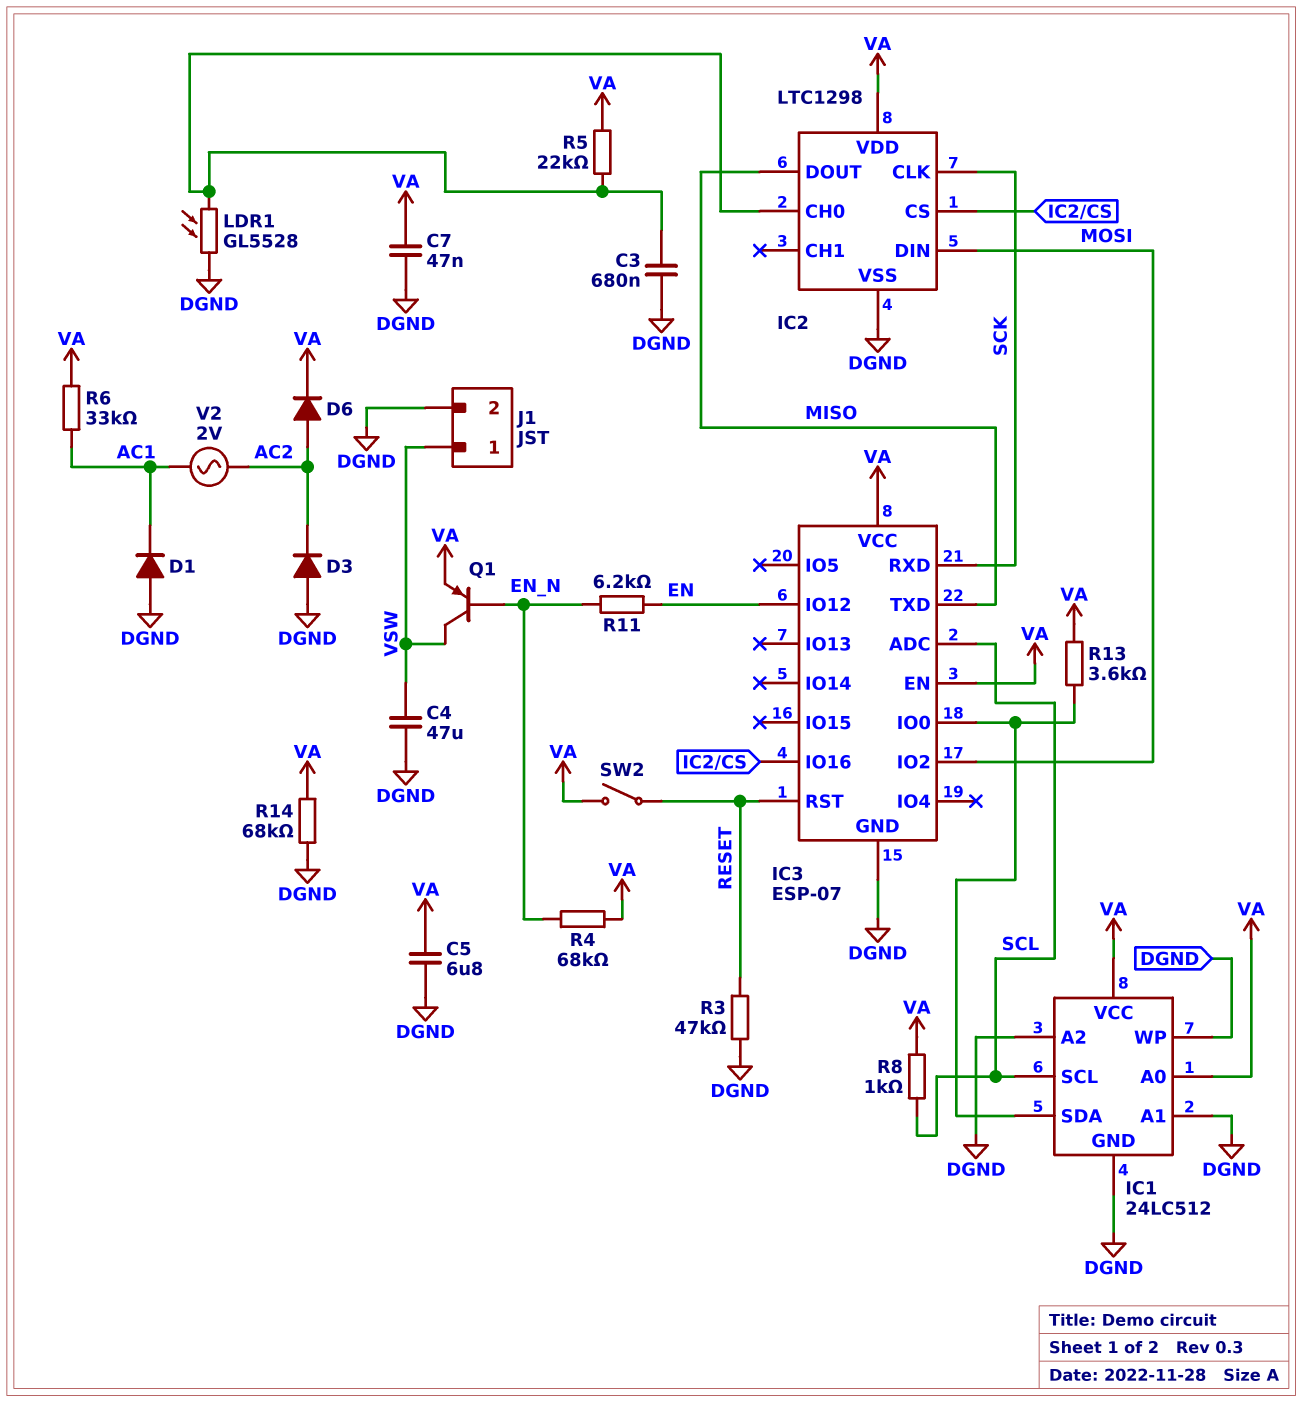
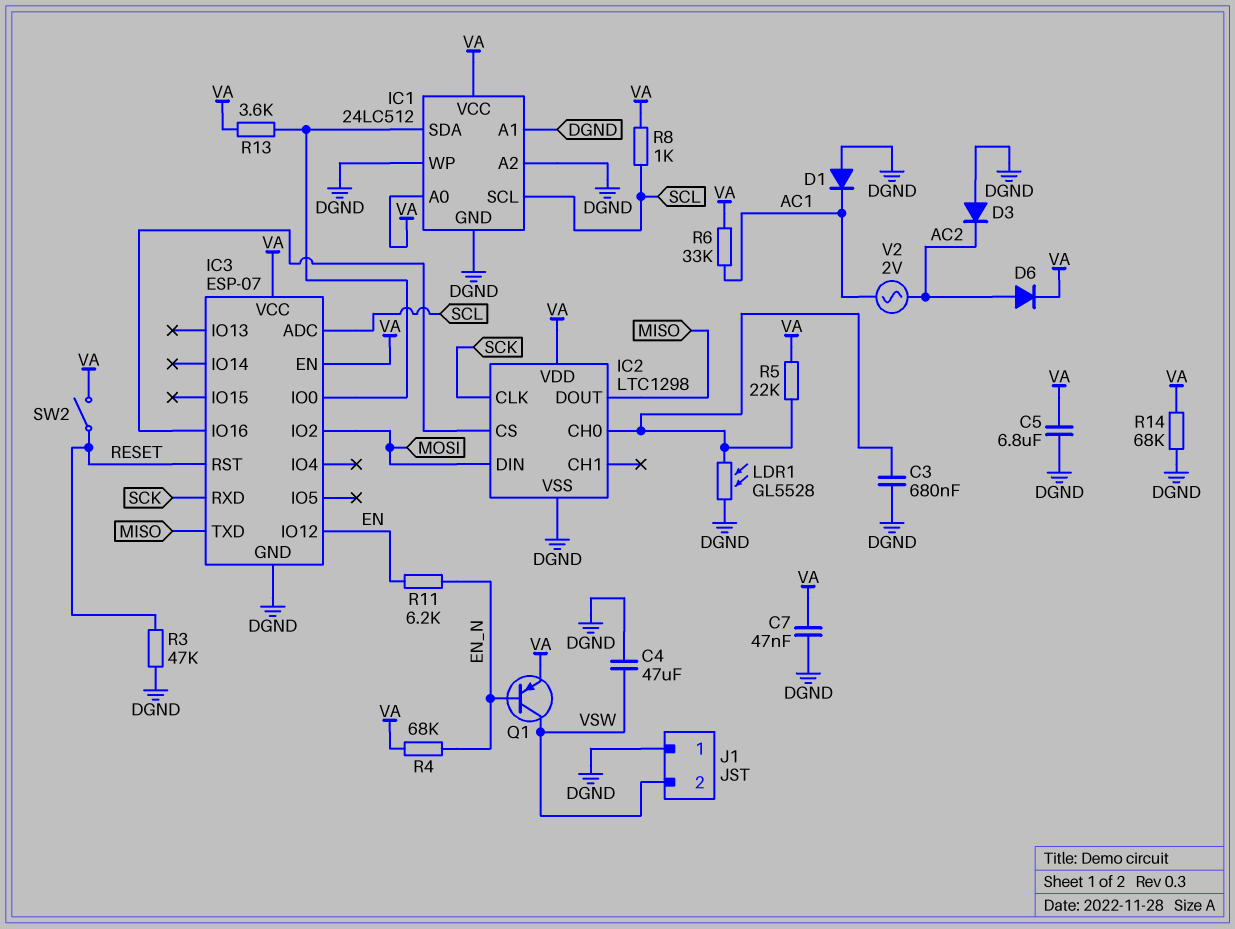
J1 pin 1: VSW -> DGND
J1 pin 2: DGND -> VSW

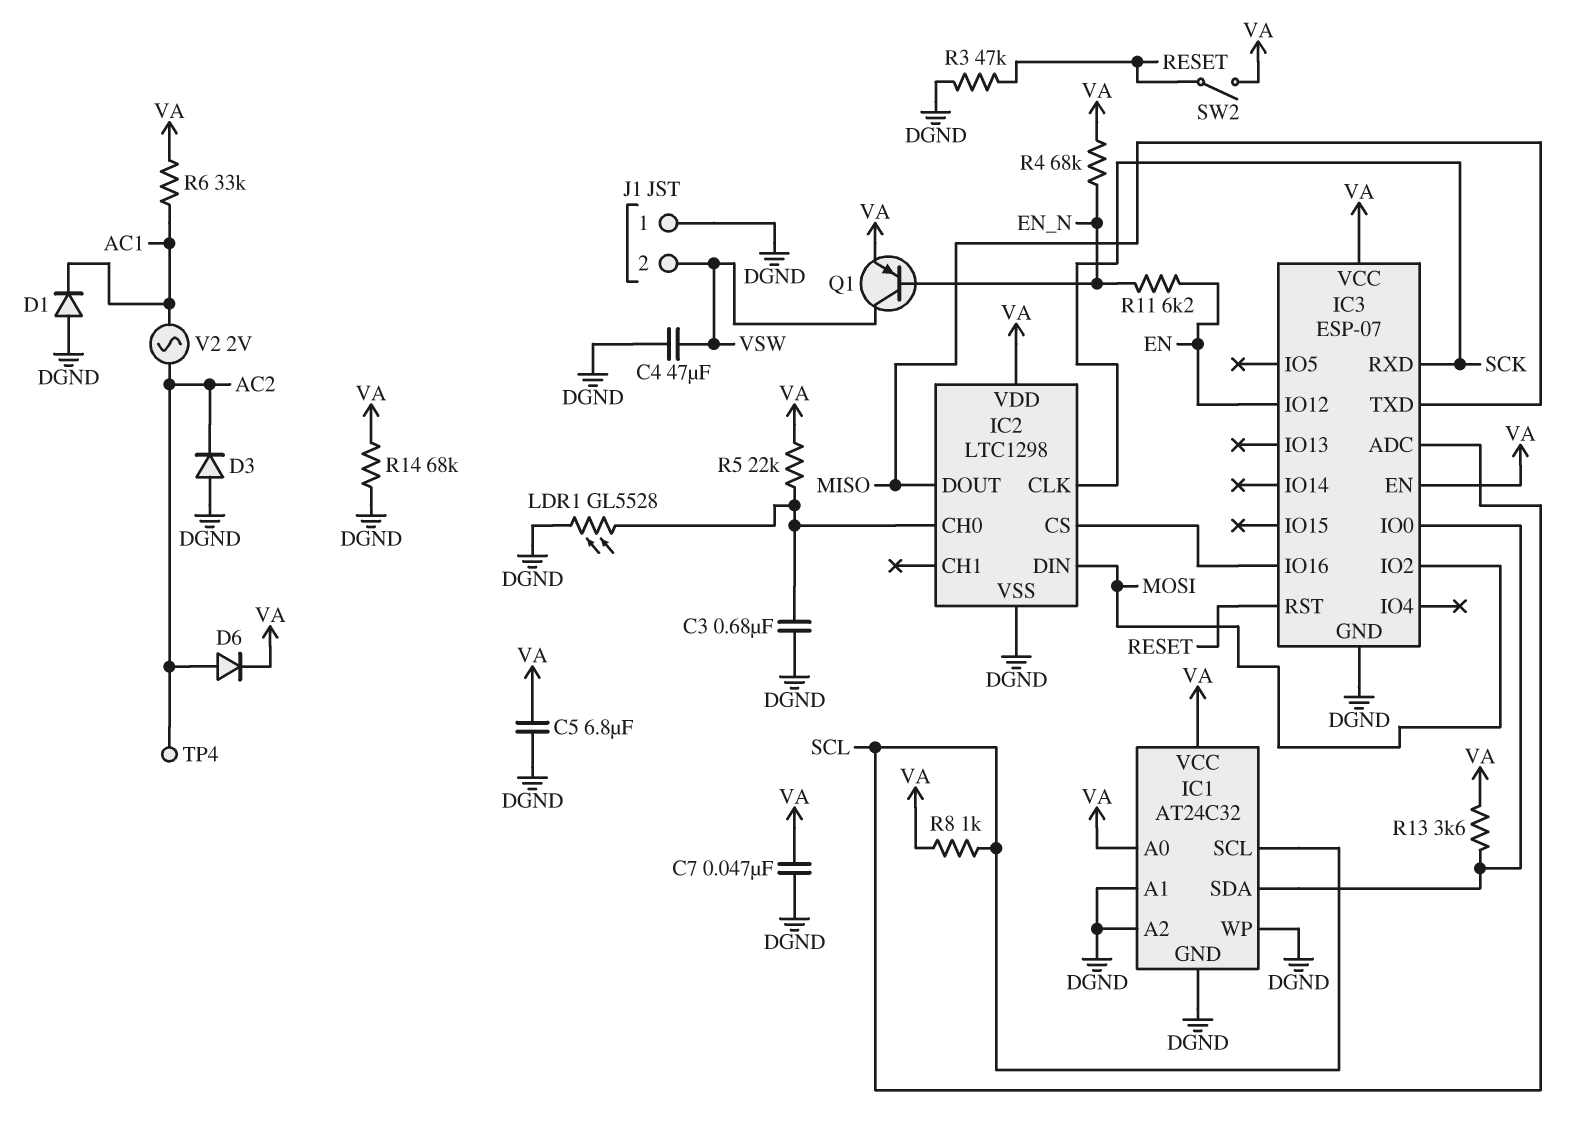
IC1: 24LC512 -> AT24C32
TP4: none -> test point (AC2)

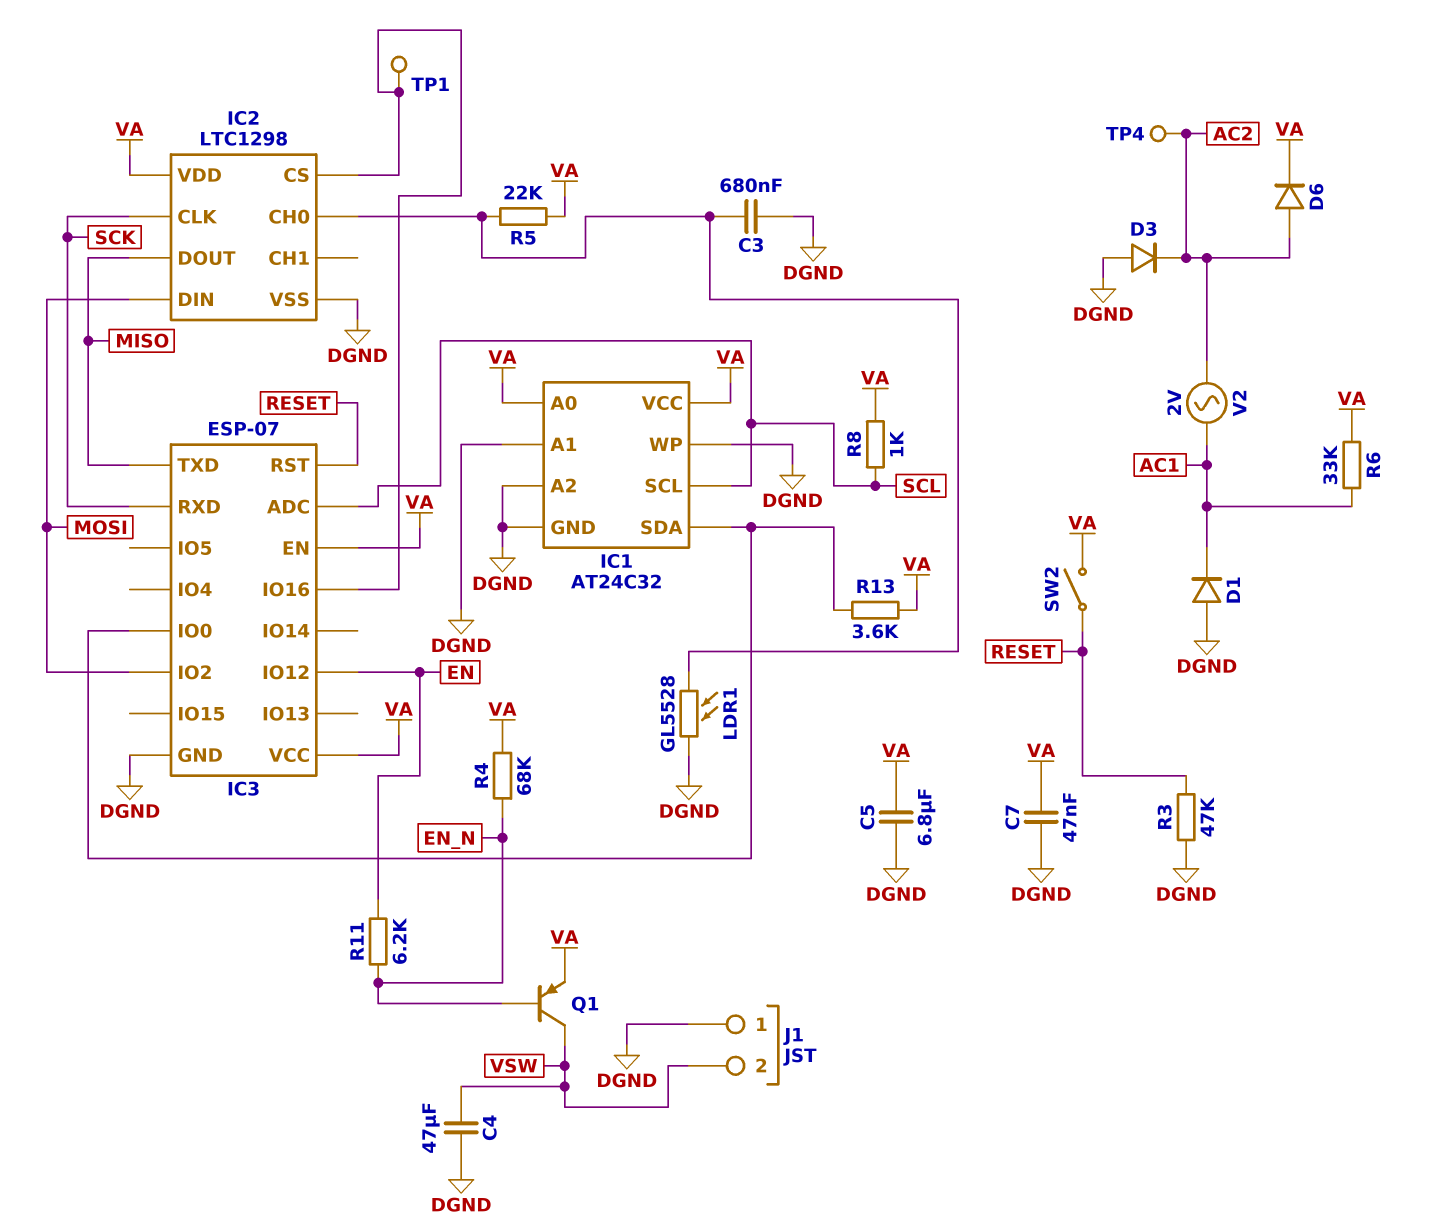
R14: 68k (DGND, VA) -> none
TP1: none -> test point (IC2/CS)

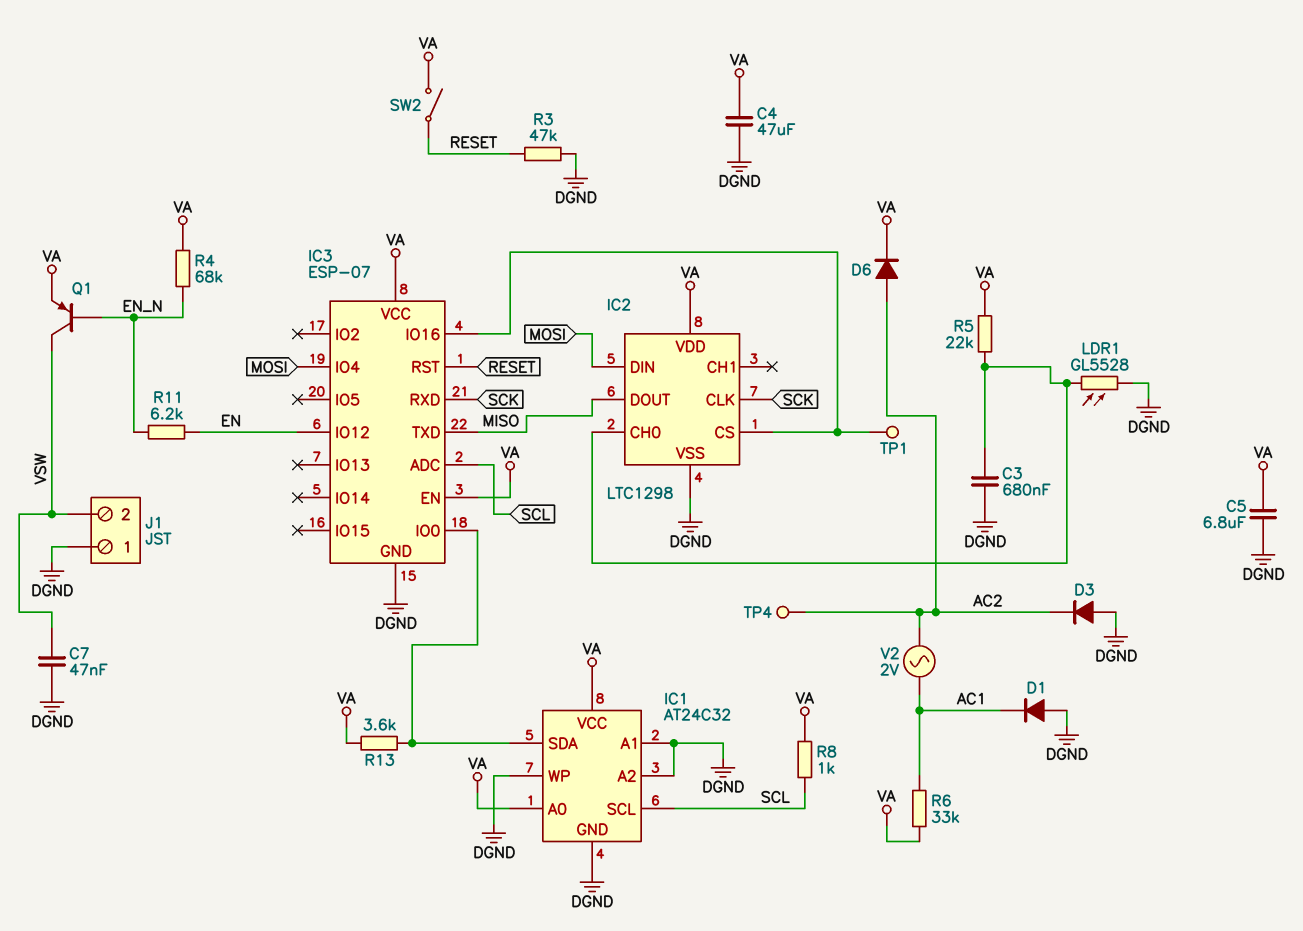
C4: 47uF (DGND, VSW) -> 47uF (DGND, VA)
C7: 47nF (DGND, VA) -> 47nF (DGND, VSW)
IC3 pin IO2: MOSI -> none
IC3 pin IO4: none -> MOSI

